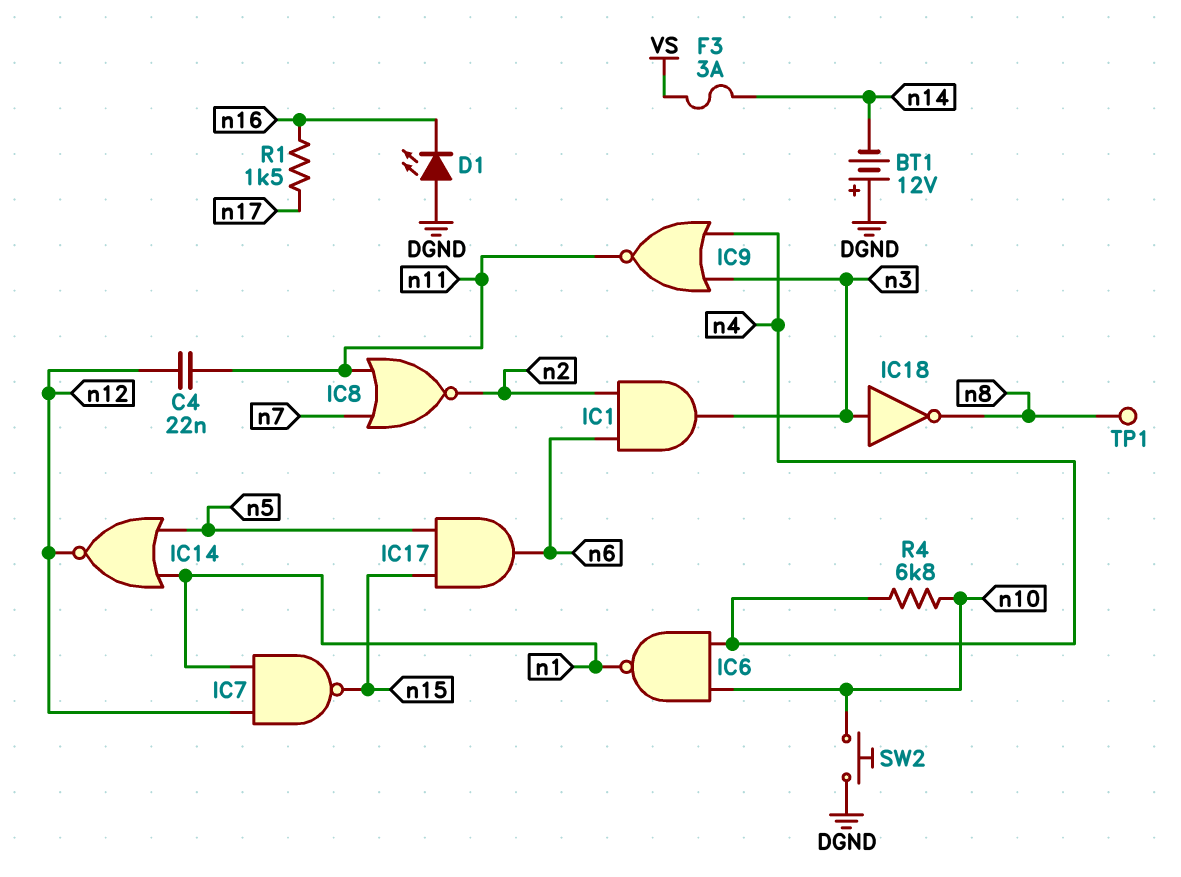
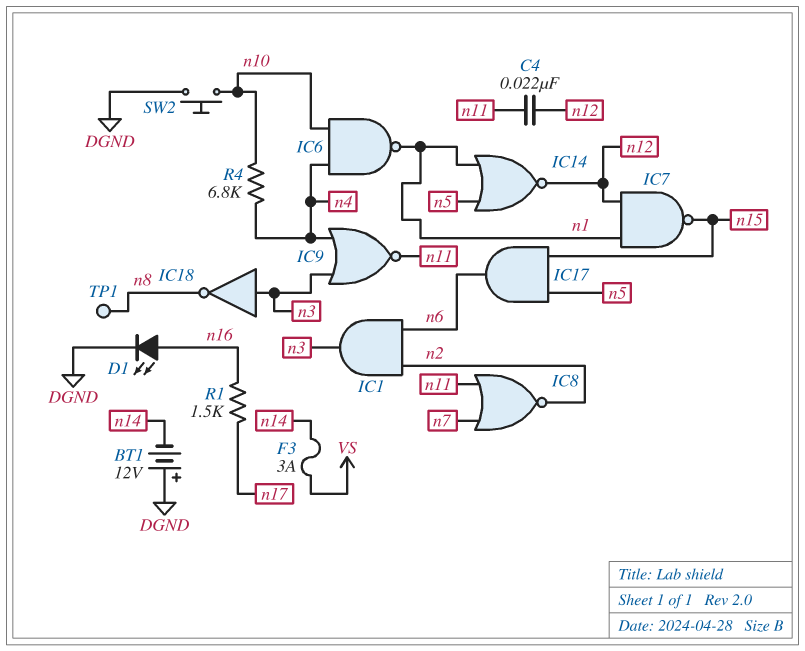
D1: LED (A DGND, K n16) -> LED (A n16, K DGND)

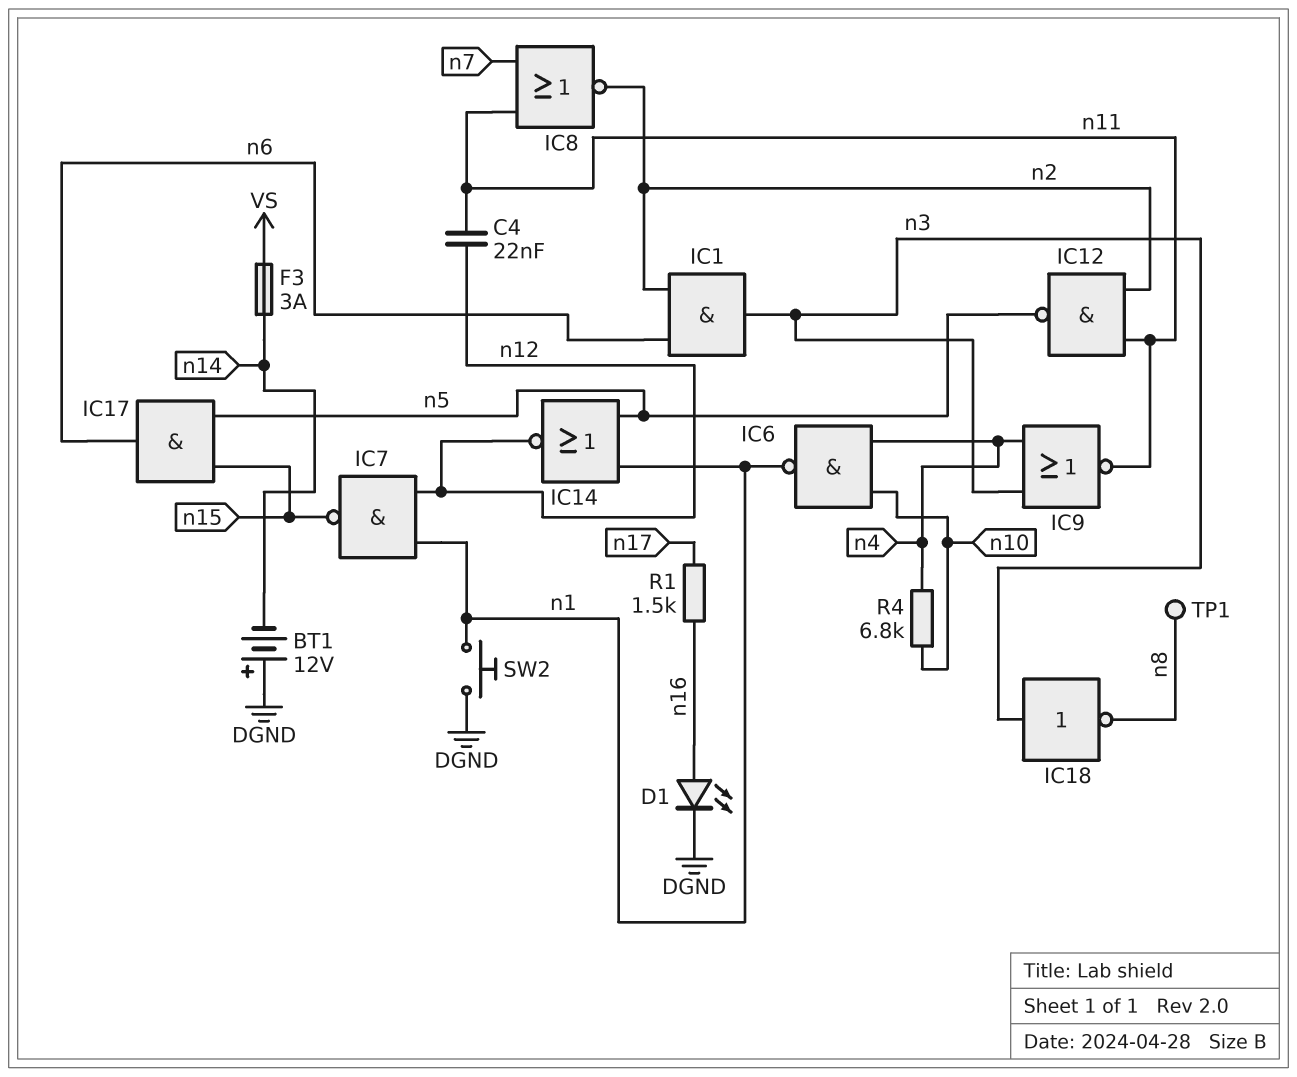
IC12: none -> NAND (in n2, in n11, out n5)
SW2: button (DGND, n10) -> button (DGND, n1)

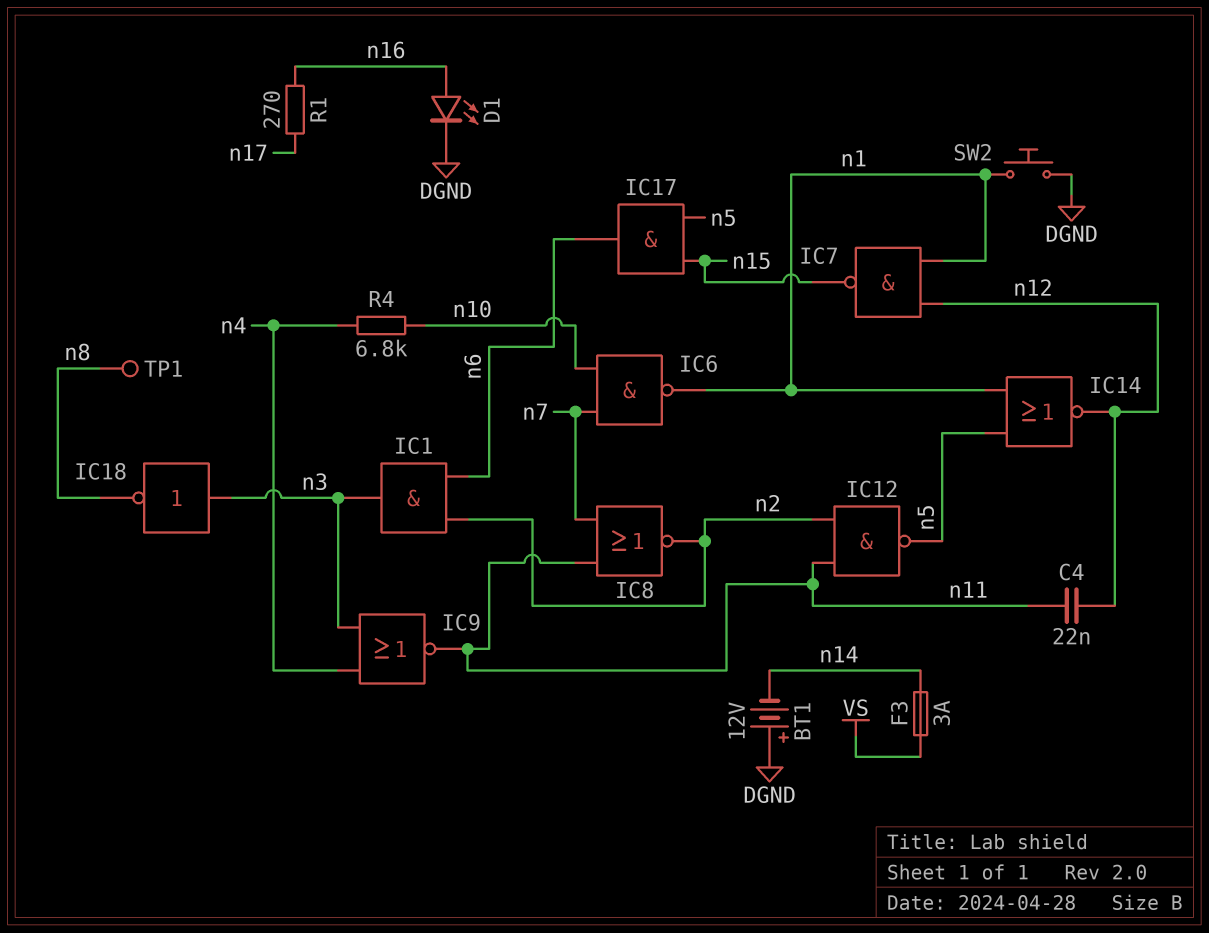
IC6: NAND (in n4, in n10, out n1) -> NAND (in n7, in n10, out n1)
R1: 1.5k (n16, n17) -> 270 (n16, n17)

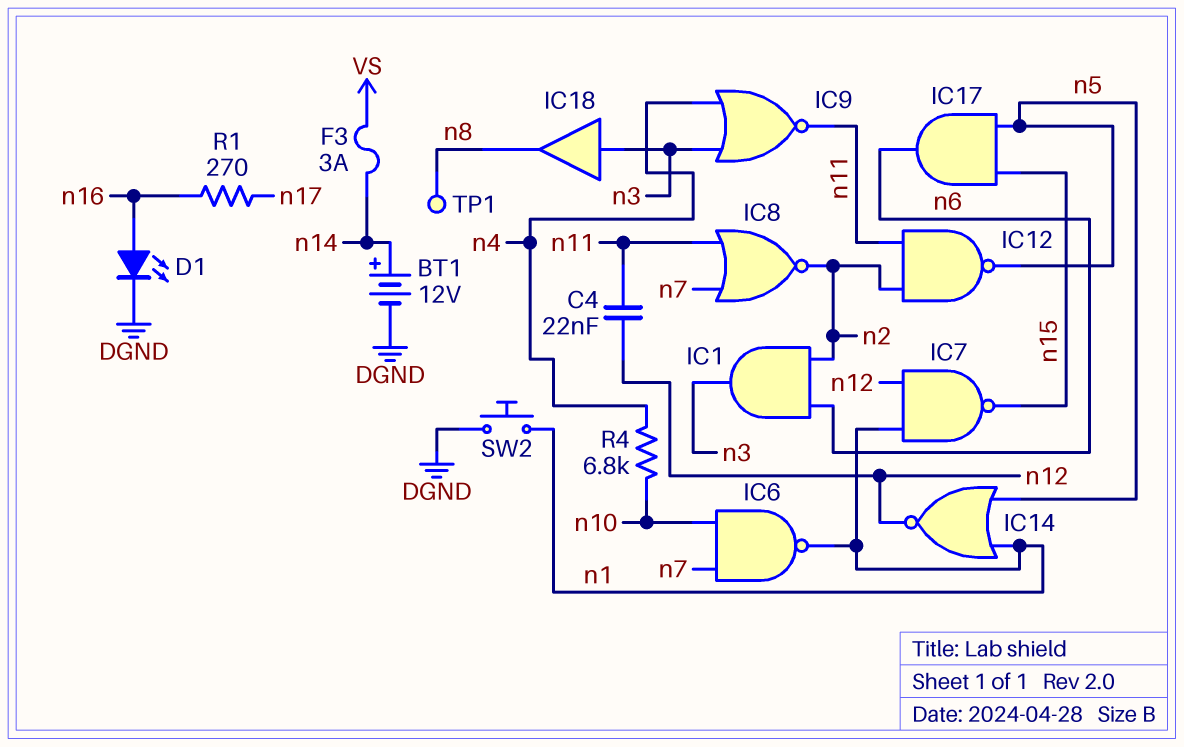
BT1: 12V (plus DGND, minus n14) -> 12V (plus n14, minus DGND)
IC18: NOT (in n3, out n8) -> buffer (in n3, out n8)

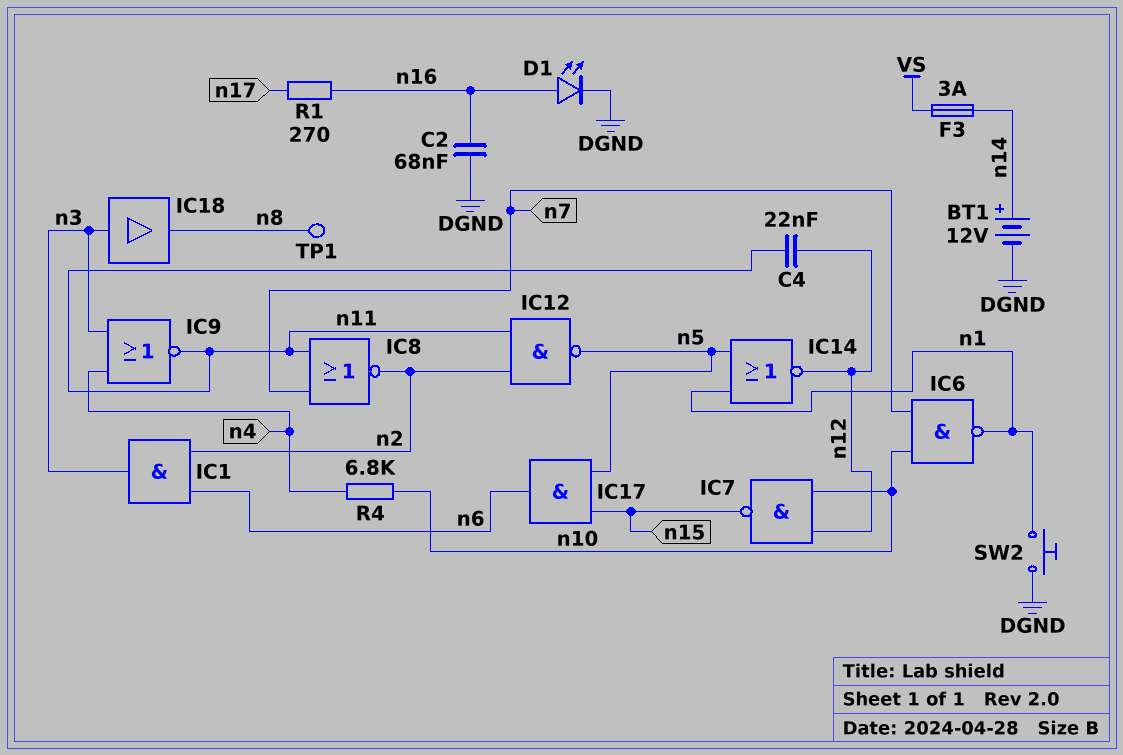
C2: none -> 68nF (DGND, n16)
IC7: NAND (in n1, in n12, out n15) -> NAND (in n10, in n12, out n15)

